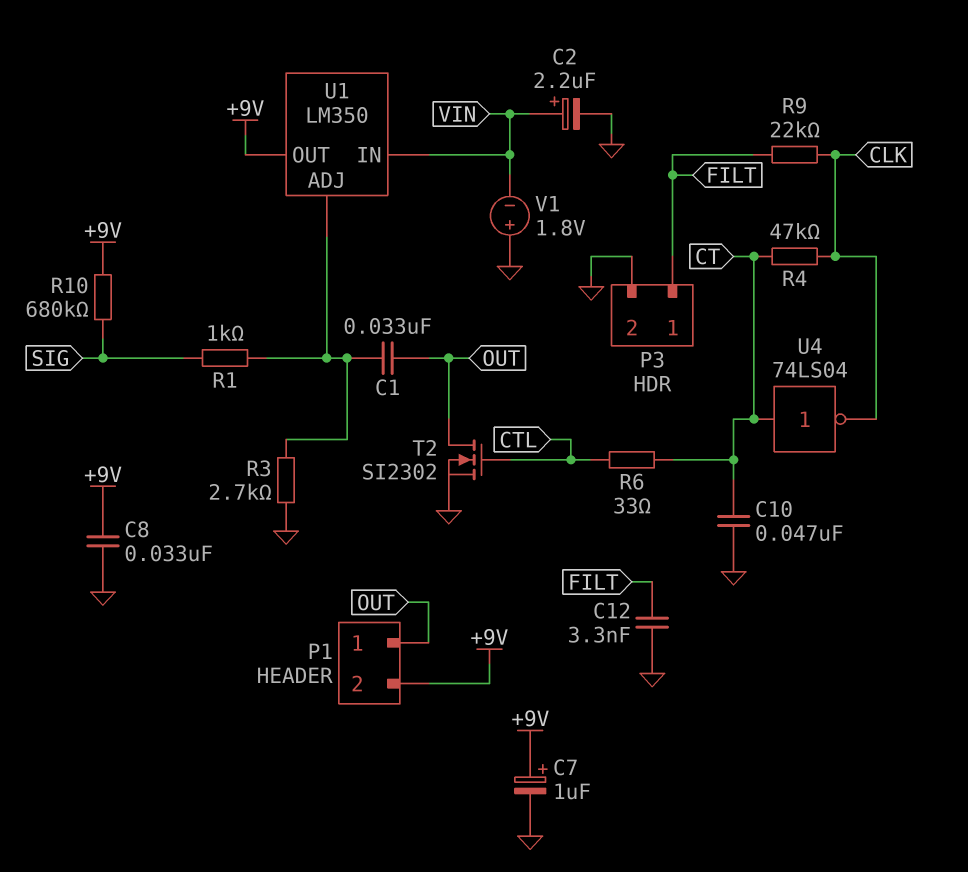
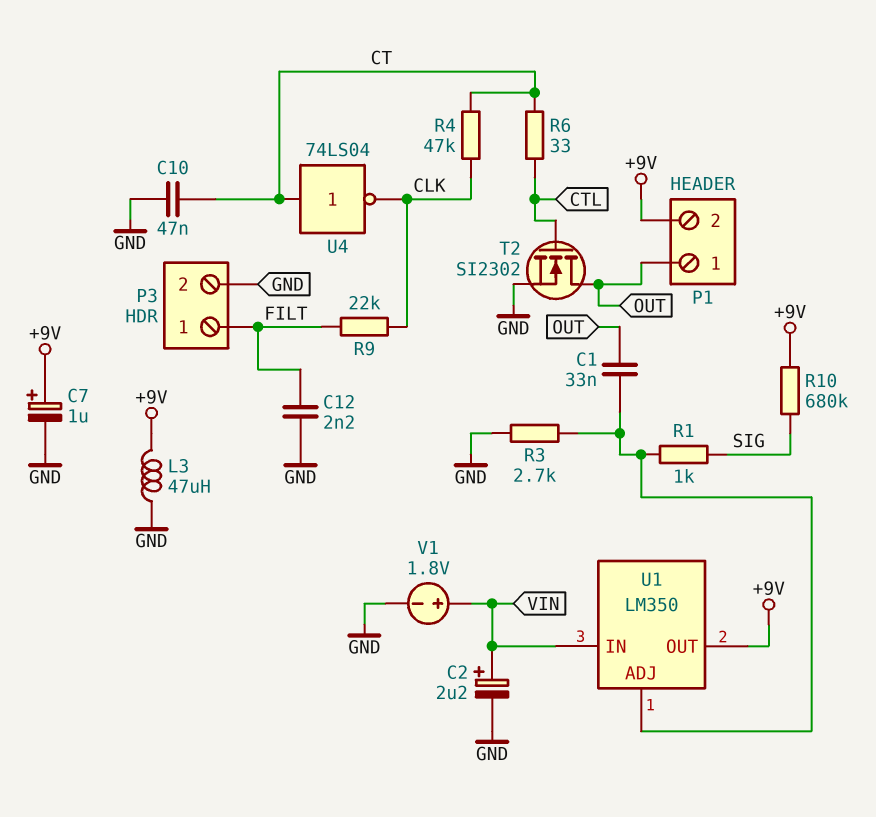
C8: 33nF (+9V, GND) -> none
C12: 3.3nF (FILT, GND) -> 2.2nF (FILT, GND)
L3: none -> 47uH (+9V, GND)
V1: 1.8V (plus GND, minus VIN) -> 1.8V (plus VIN, minus GND)

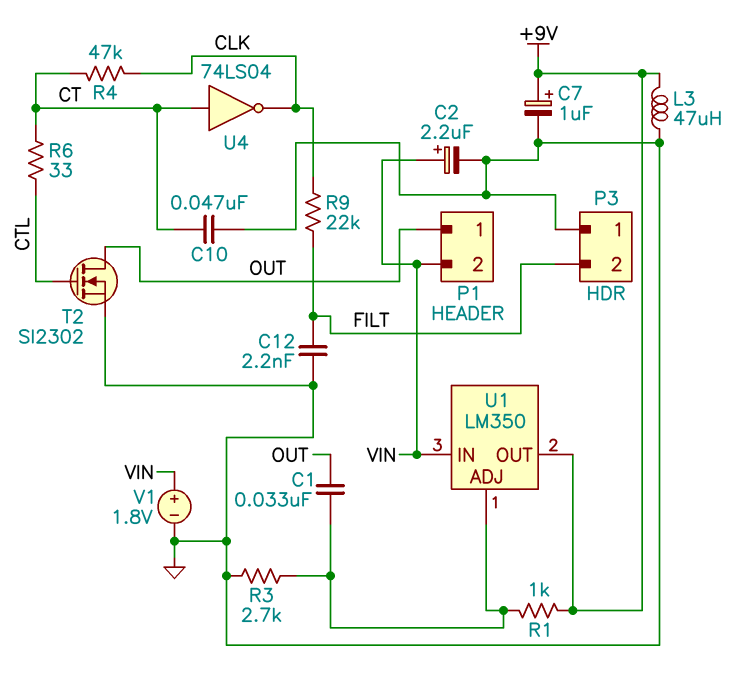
P1 pin 2: +9V -> VIN
P3 pin 1: FILT -> GND
P3 pin 2: GND -> FILT
R1: 1k (SIG, U1/ADJ) -> 1k (+9V, U1/ADJ)
R10: 680k (+9V, SIG) -> none

